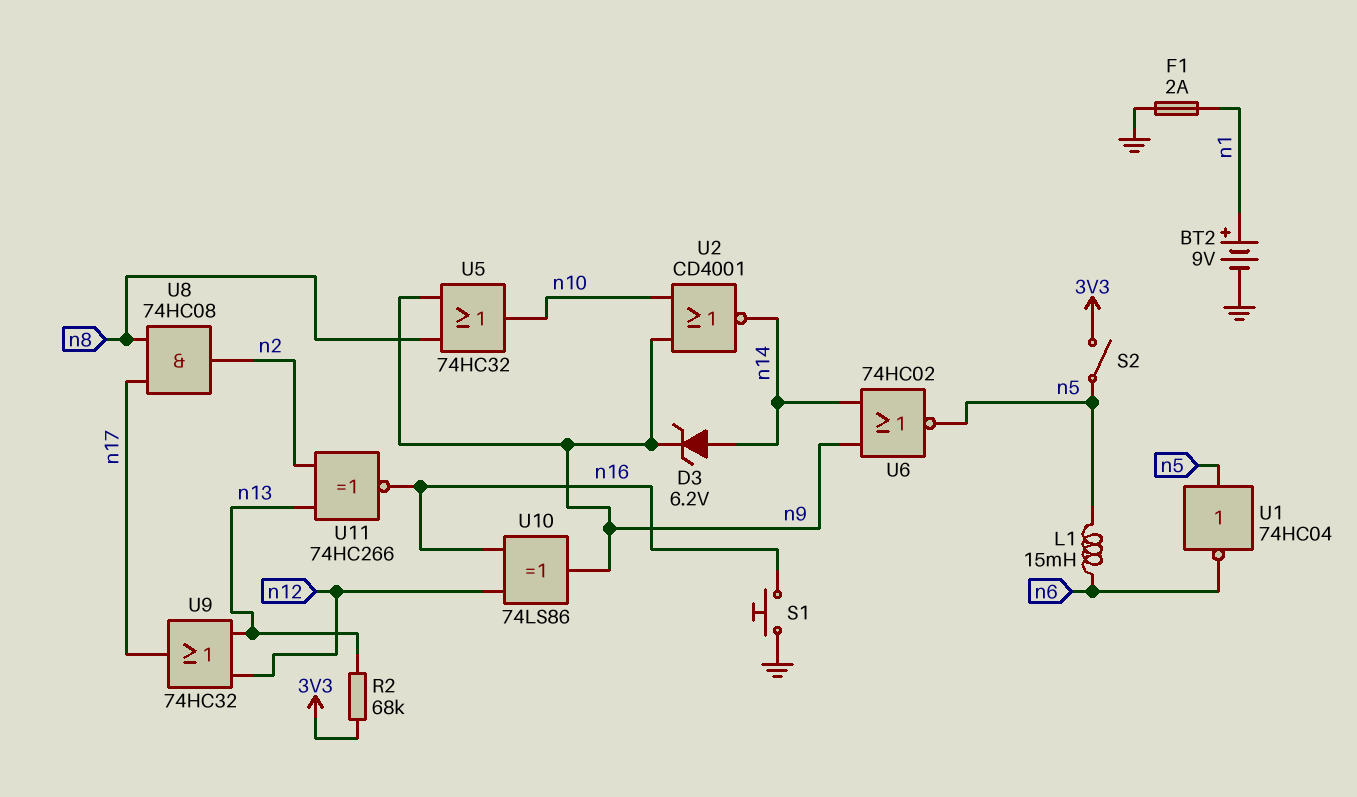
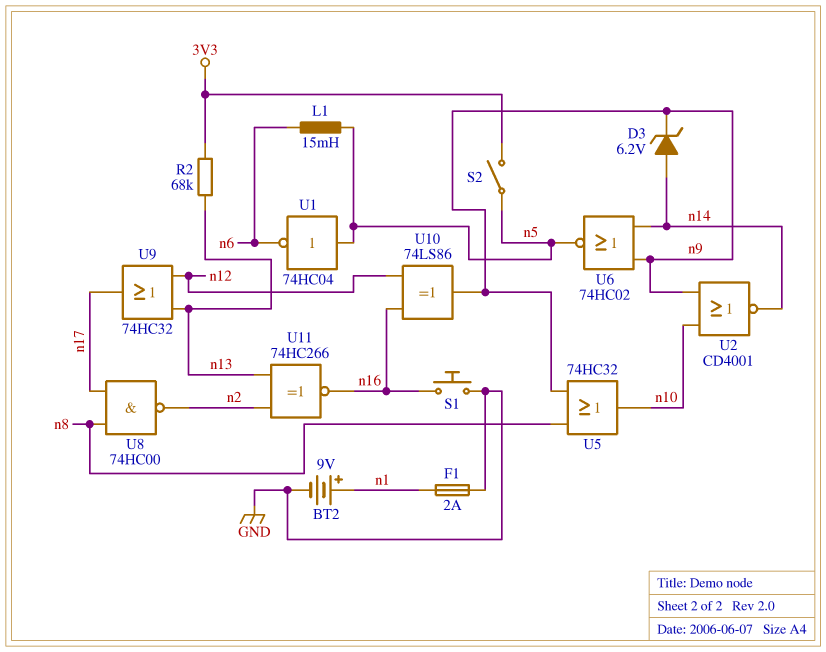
U8: AND 74HC08 (in n8, in n17, out n2) -> NAND 74HC00 (in n8, in n17, out n2)

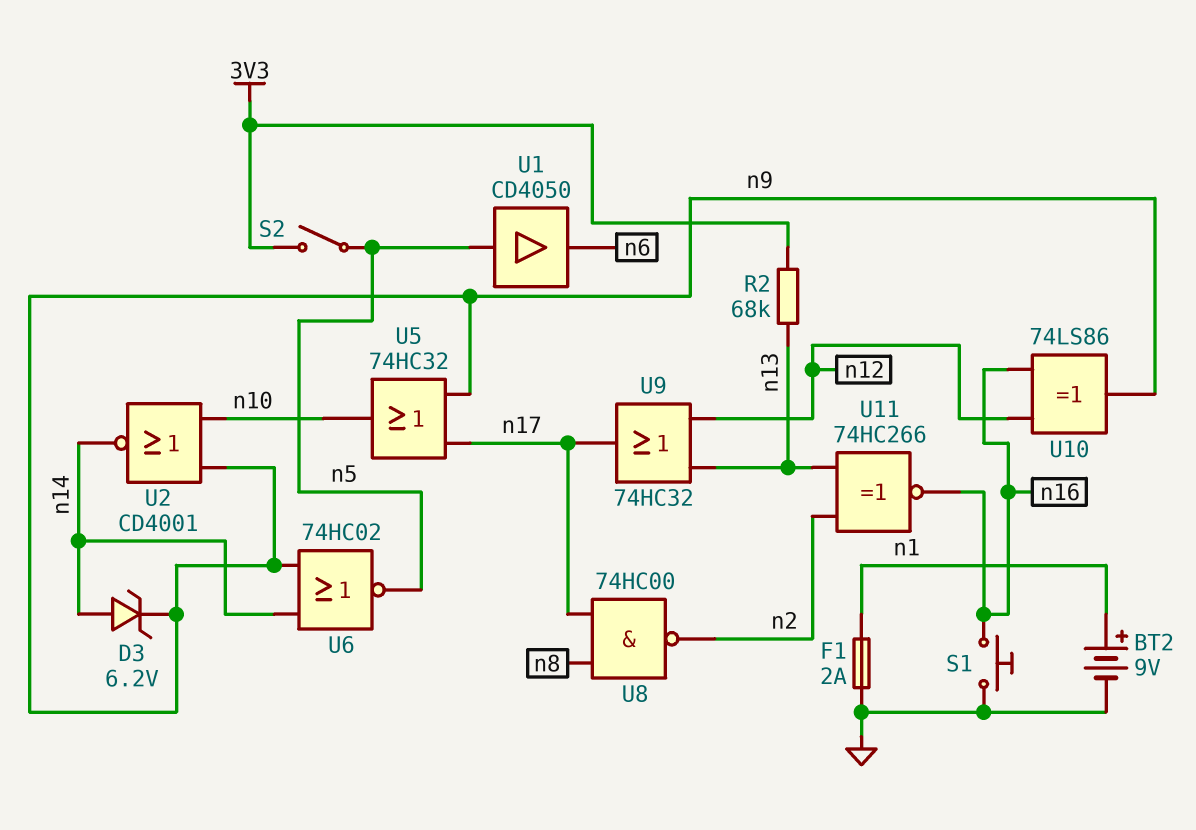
L1: 15mH (n5, n6) -> none
U1: NOT 74HC04 (in n5, out n6) -> buffer CD4050 (in n5, out n6)
U5: OR 74HC32 (in n8, in n9, out n10) -> OR 74HC32 (in n9, in n17, out n10)

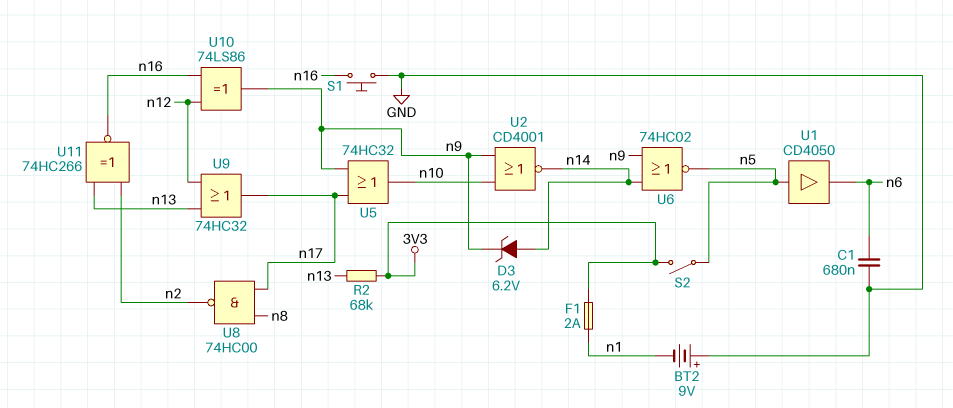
BT2: 9V (plus n1, minus GND) -> 9V (plus GND, minus n1)
C1: none -> 680nF (GND, n6)
F1: 2A (GND, n1) -> 2A (3V3, n1)

